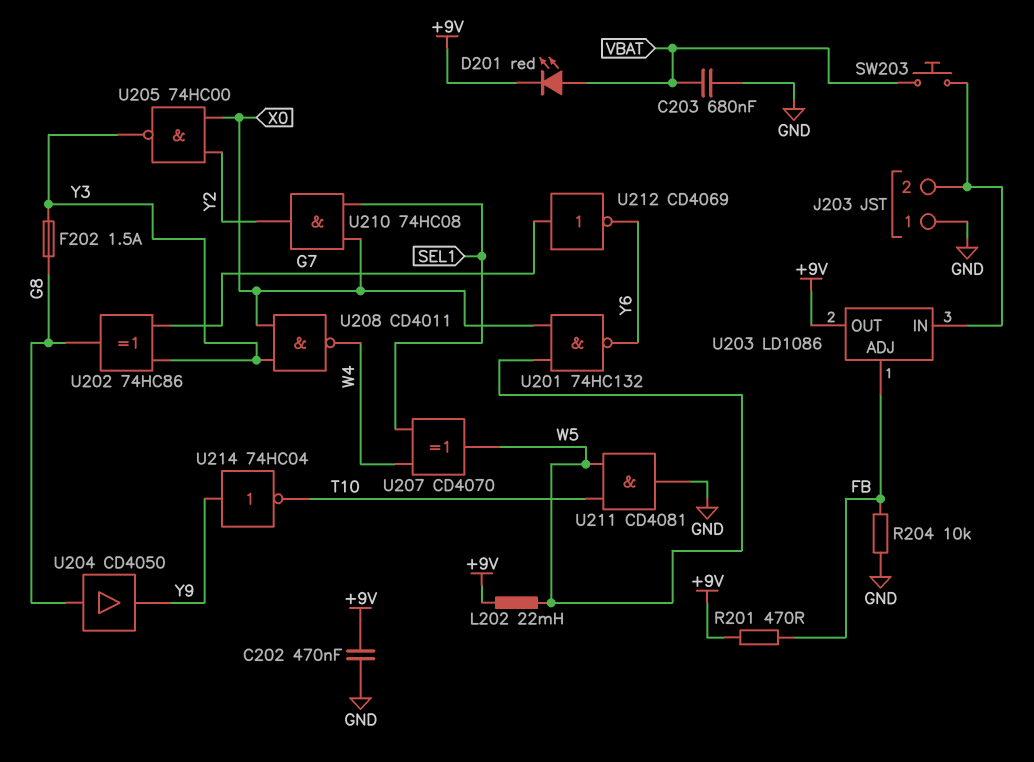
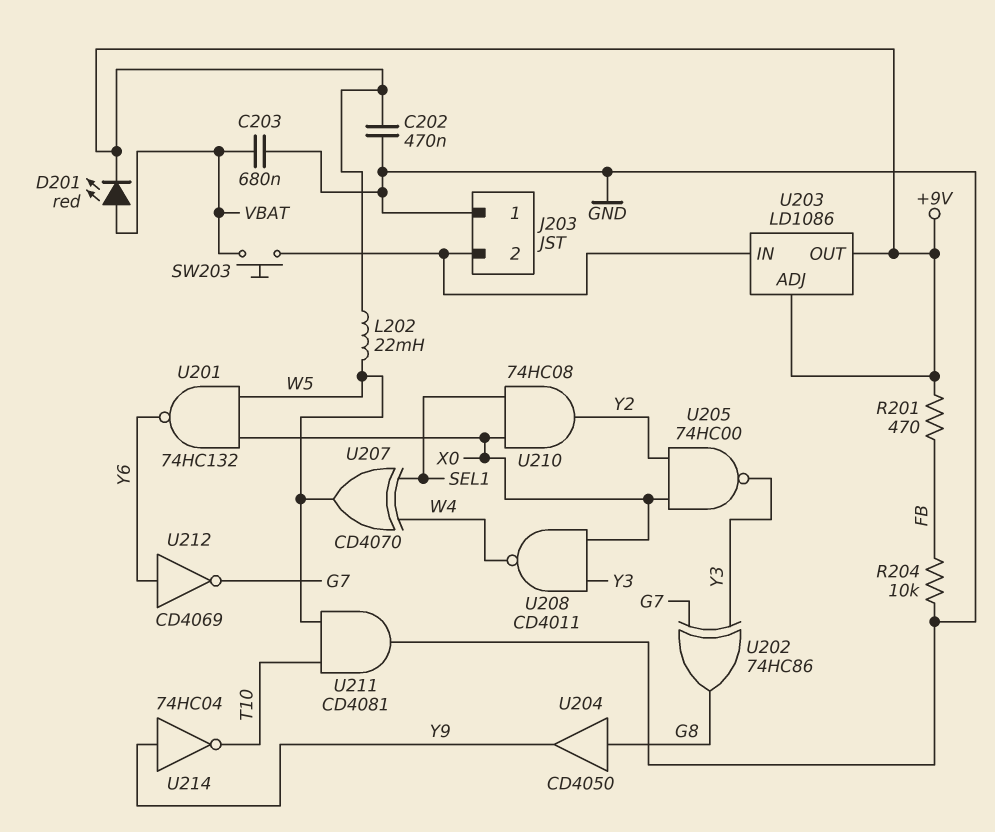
F202: 1.5A (G8, Y3) -> none
U203 pin ADJ: FB -> +9V
U212: NOT CD4069 (in G7, out Y6) -> NOT CD4069 (in Y6, out G7)

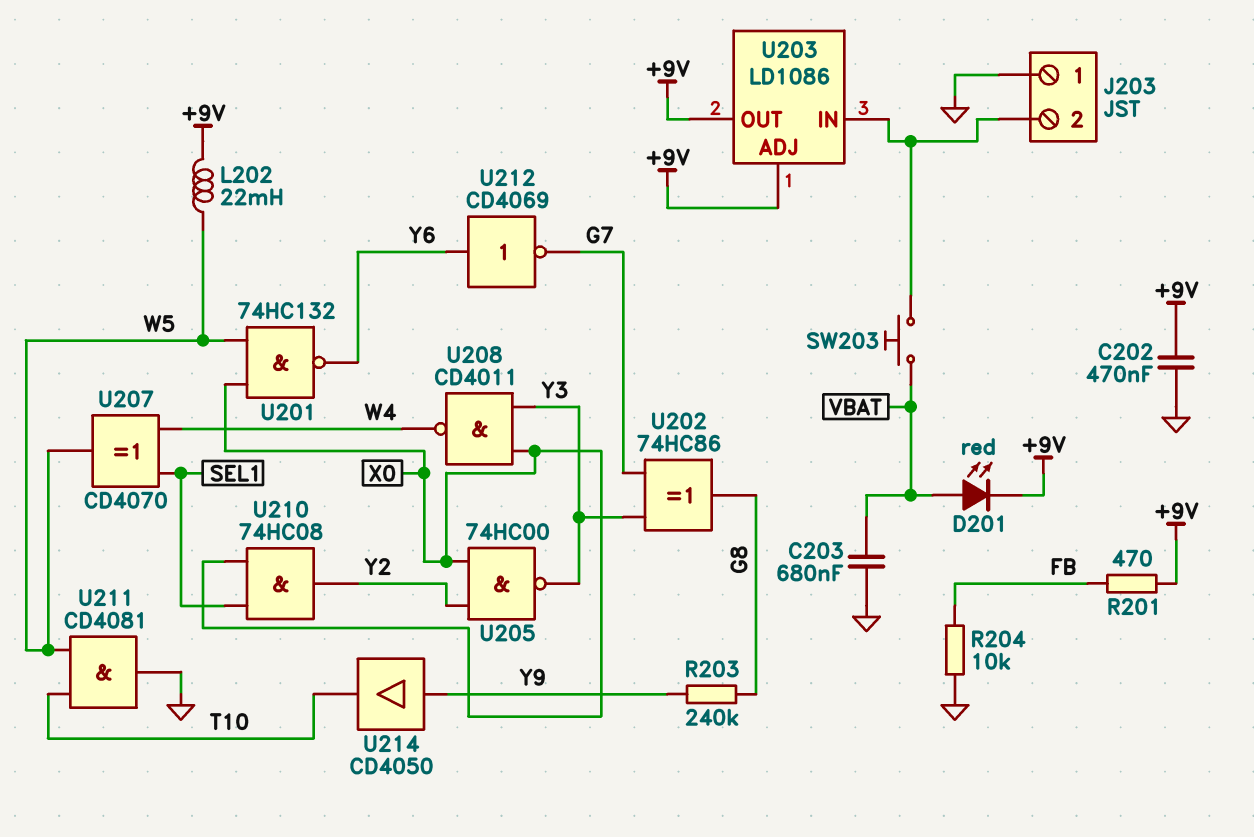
R203: none -> 240k (G8, Y9)
U204: buffer CD4050 (in G8, out Y9) -> none
U214: NOT 74HC04 (in Y9, out T10) -> buffer CD4050 (in Y9, out T10)

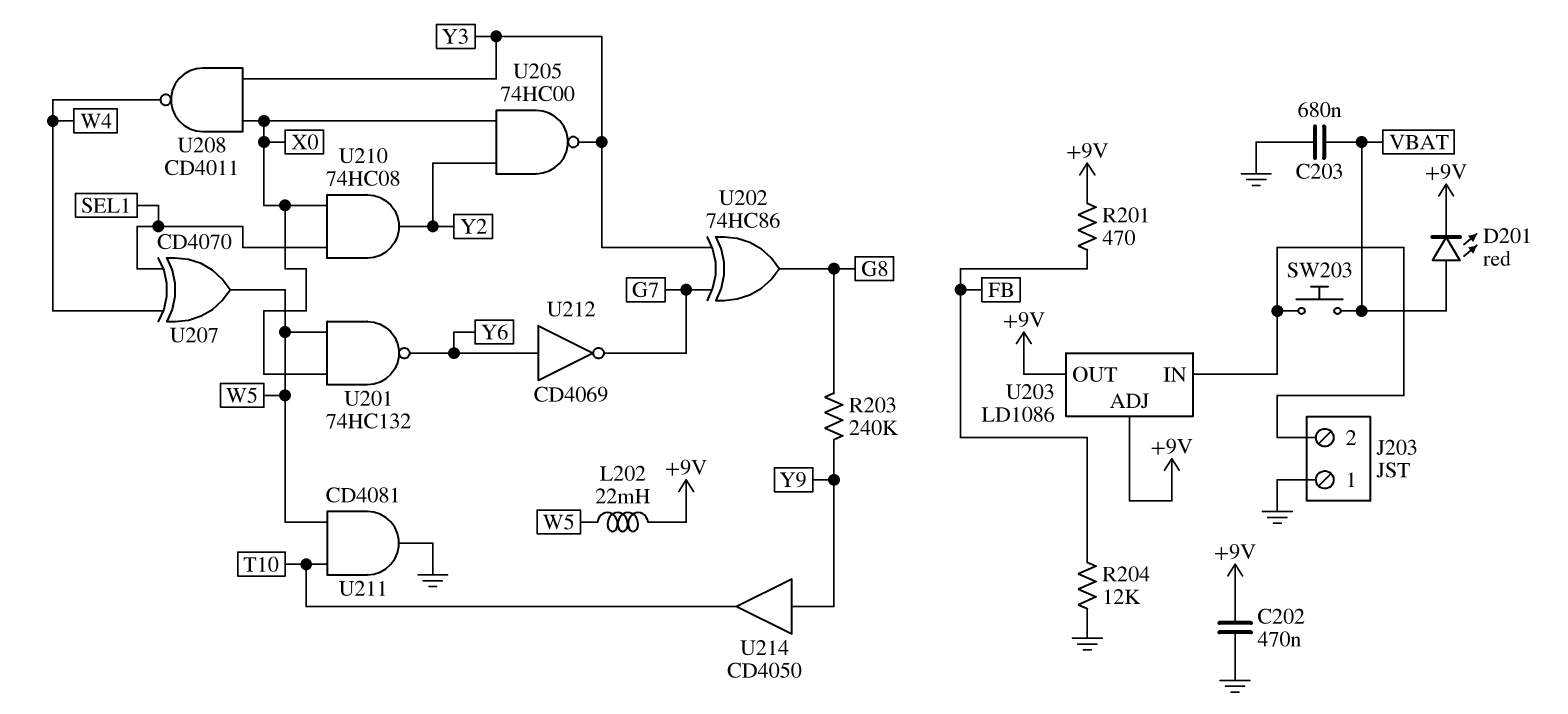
R204: 10k (FB, GND) -> 12k (FB, GND)

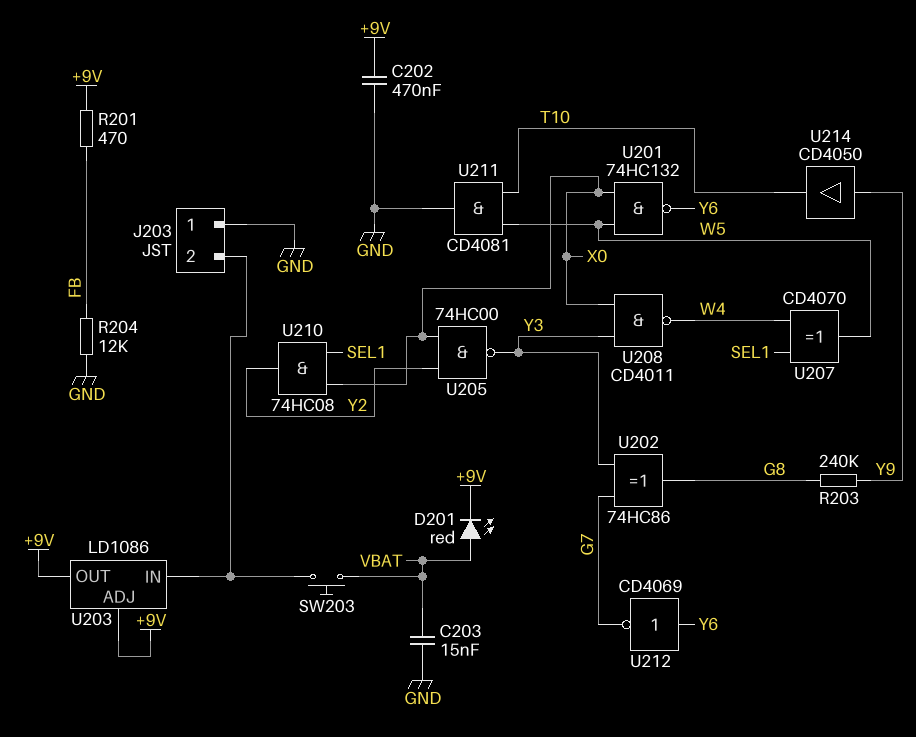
C203: 680nF (GND, VBAT) -> 15nF (GND, VBAT)
L202: 22mH (+9V, W5) -> none

